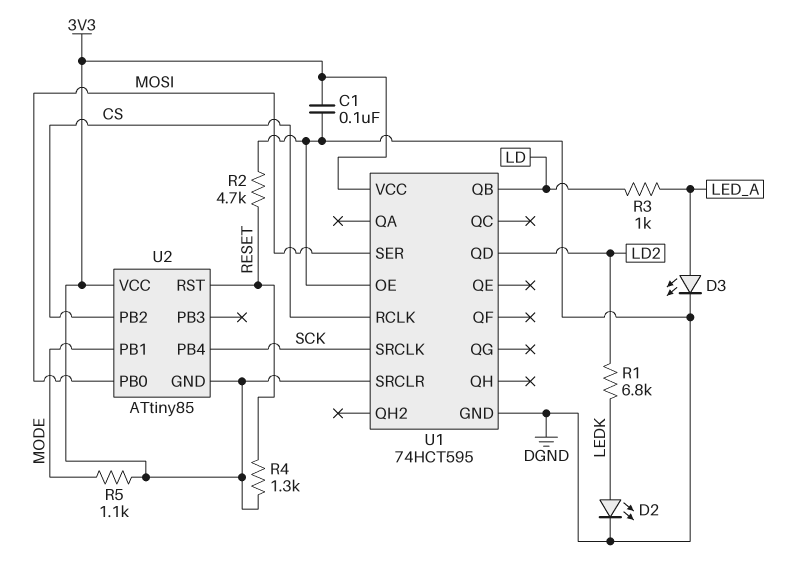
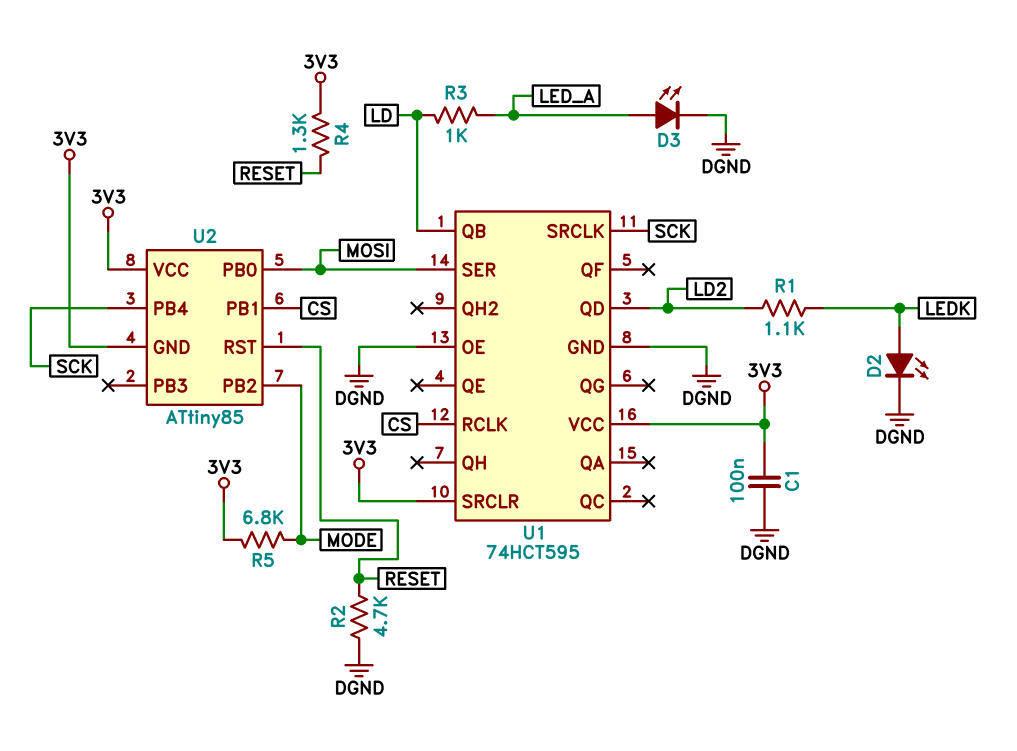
R1: 6.8k (LD2, LEDK) -> 1.1k (LD2, LEDK)
R5: 1.1k (3V3, MODE) -> 6.8k (3V3, MODE)
U2 pin PB1: MODE -> CS
U2 pin PB2: CS -> MODE

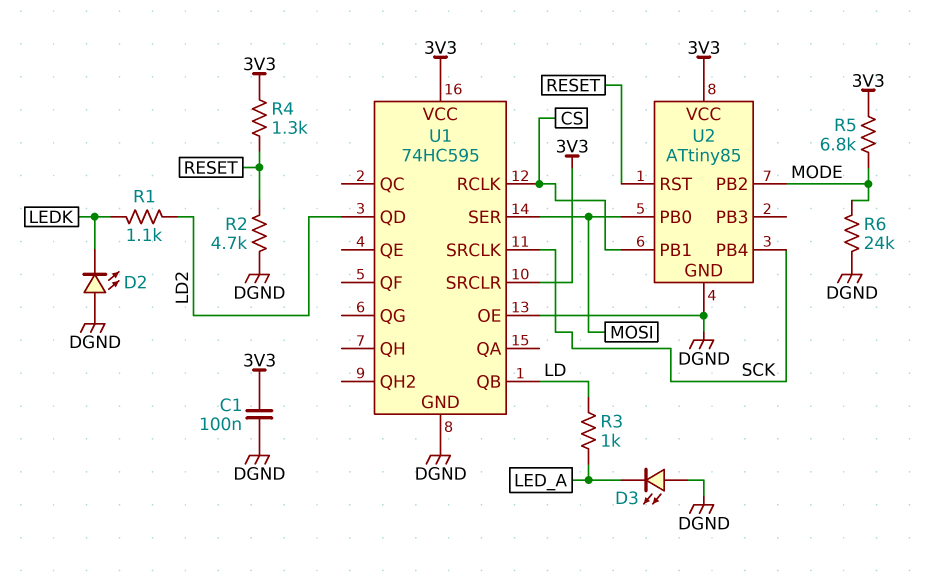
D2: LED (A LEDK, K DGND) -> LED (A DGND, K LEDK)
D3: LED (A LED_A, K DGND) -> LED (A DGND, K LED_A)
R6: none -> 24k (DGND, MODE)
U1: 74HCT595 -> 74HC595
U2 pin GND: 3V3 -> DGND

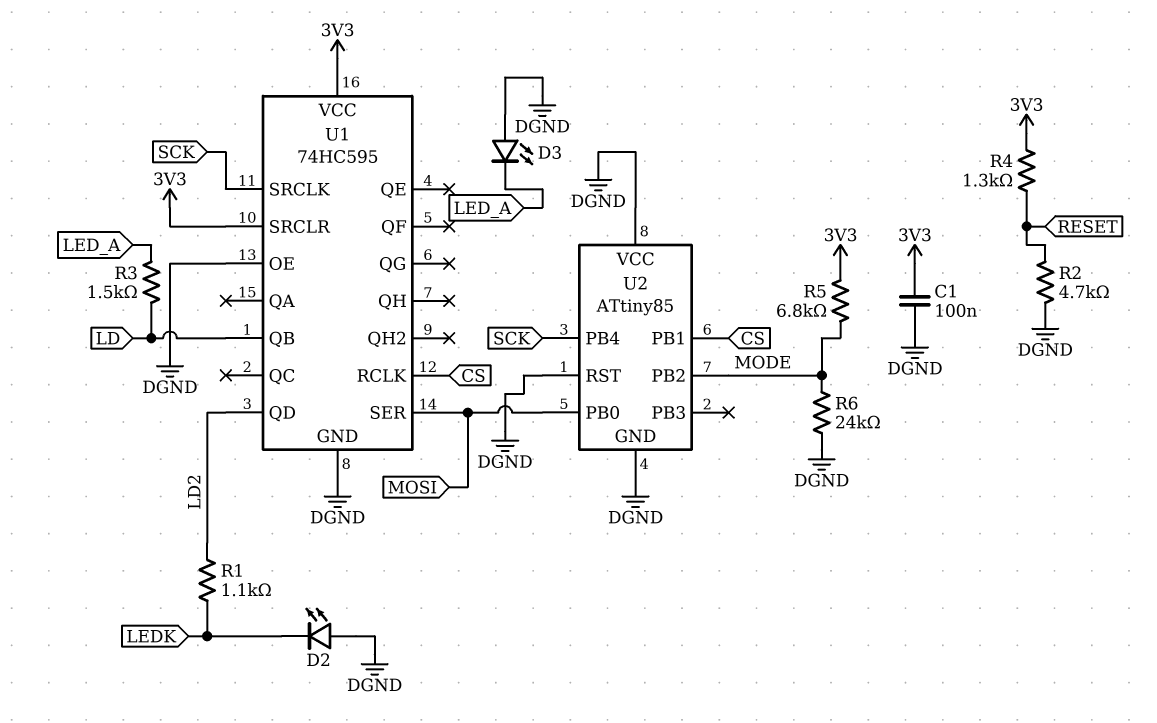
R3: 1k (LD, LED_A) -> 1.5k (LD, LED_A)
U2 pin RST: RESET -> DGND
U2 pin VCC: 3V3 -> DGND

